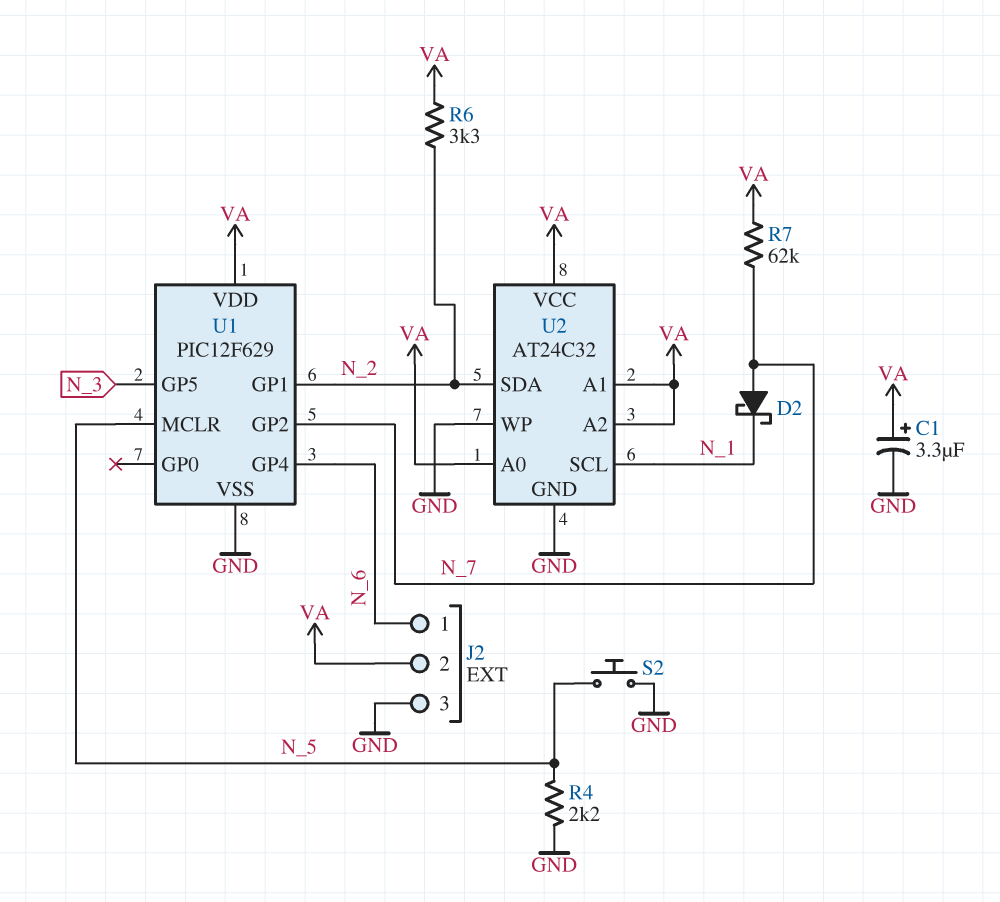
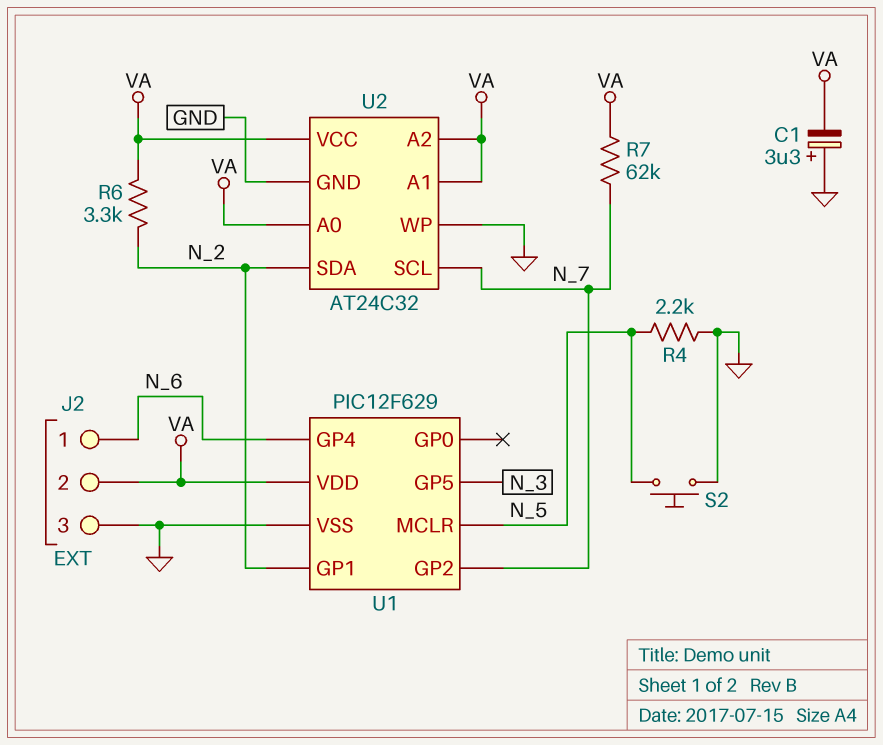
C1: 3.3uF (plus VA, minus GND) -> 3.3uF (plus GND, minus VA)
D2: schottky (A N_7, K N_1) -> none
U2 pin SCL: N_1 -> N_7

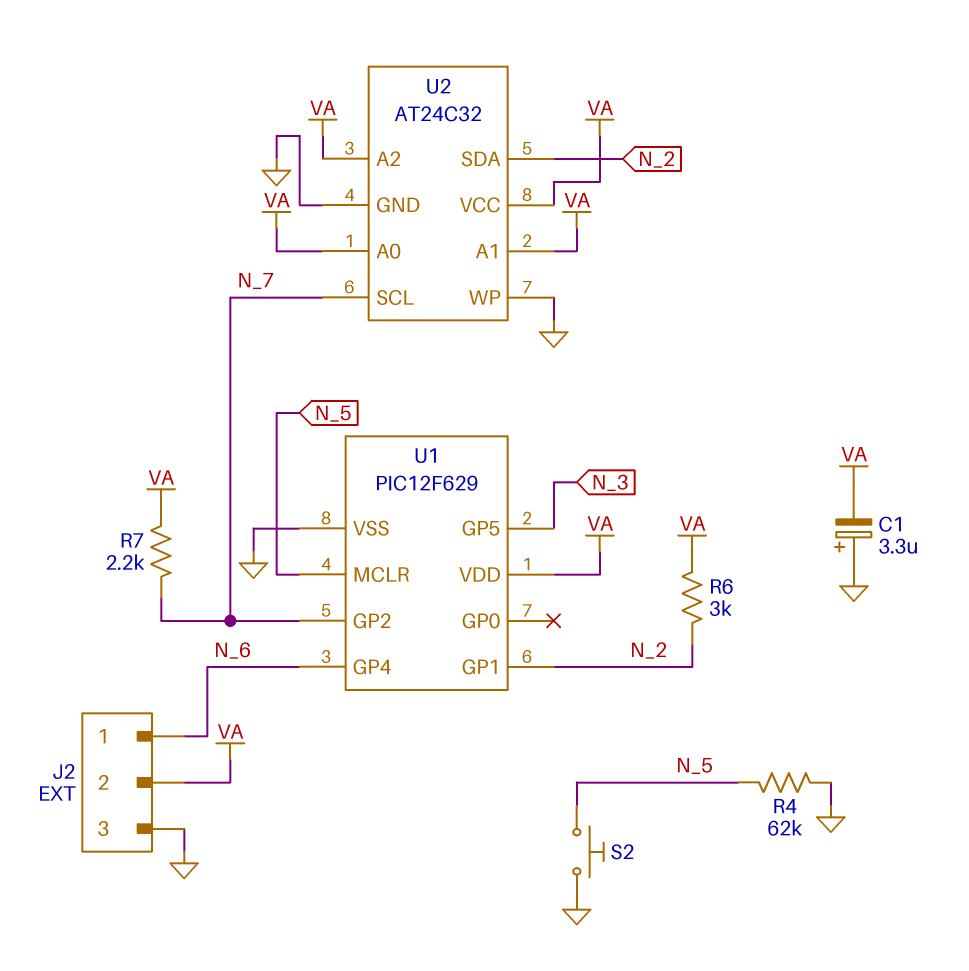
R4: 2.2k (GND, N_5) -> 62k (GND, N_5)
R6: 3.3k (N_2, VA) -> 3k (N_2, VA)
R7: 62k (N_7, VA) -> 2.2k (N_7, VA)

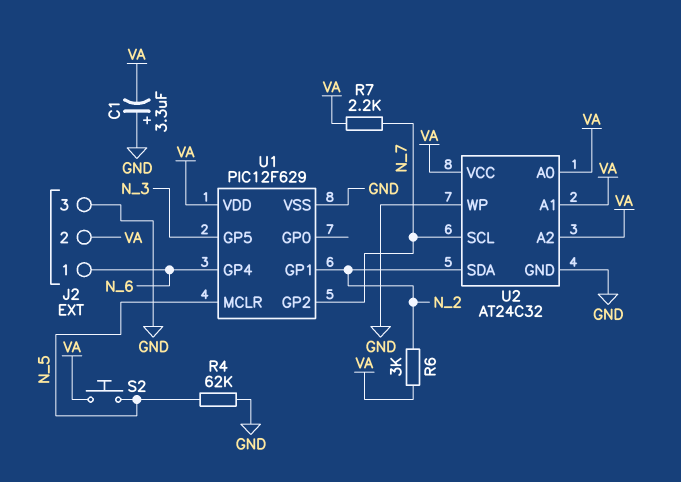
S2: button (GND, N_5) -> button (N_5, VA)

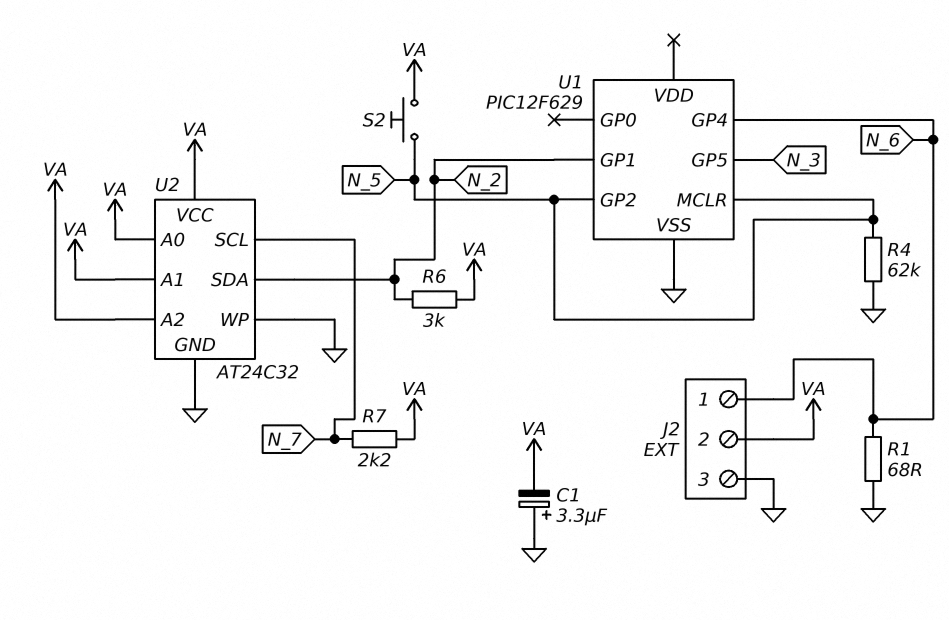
R1: none -> 68 (GND, N_6)
U1 pin GP2: N_7 -> N_5
U1 pin VDD: VA -> none

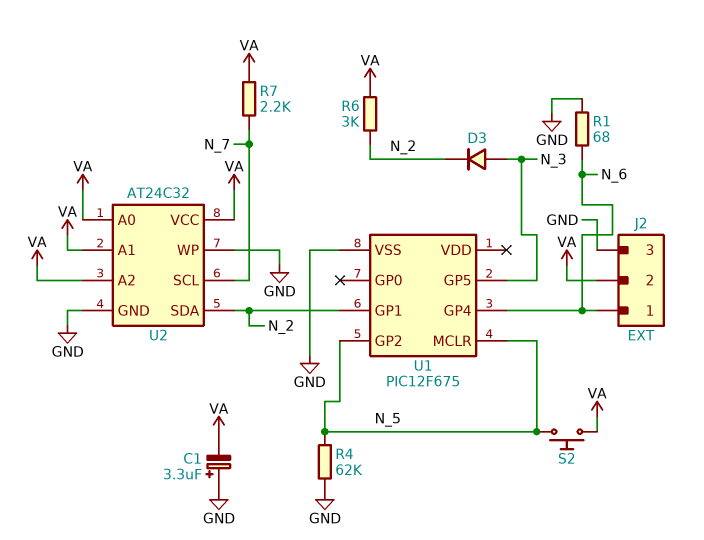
D3: none -> diode (A N_3, K N_2)
U1: PIC12F629 -> PIC12F675

